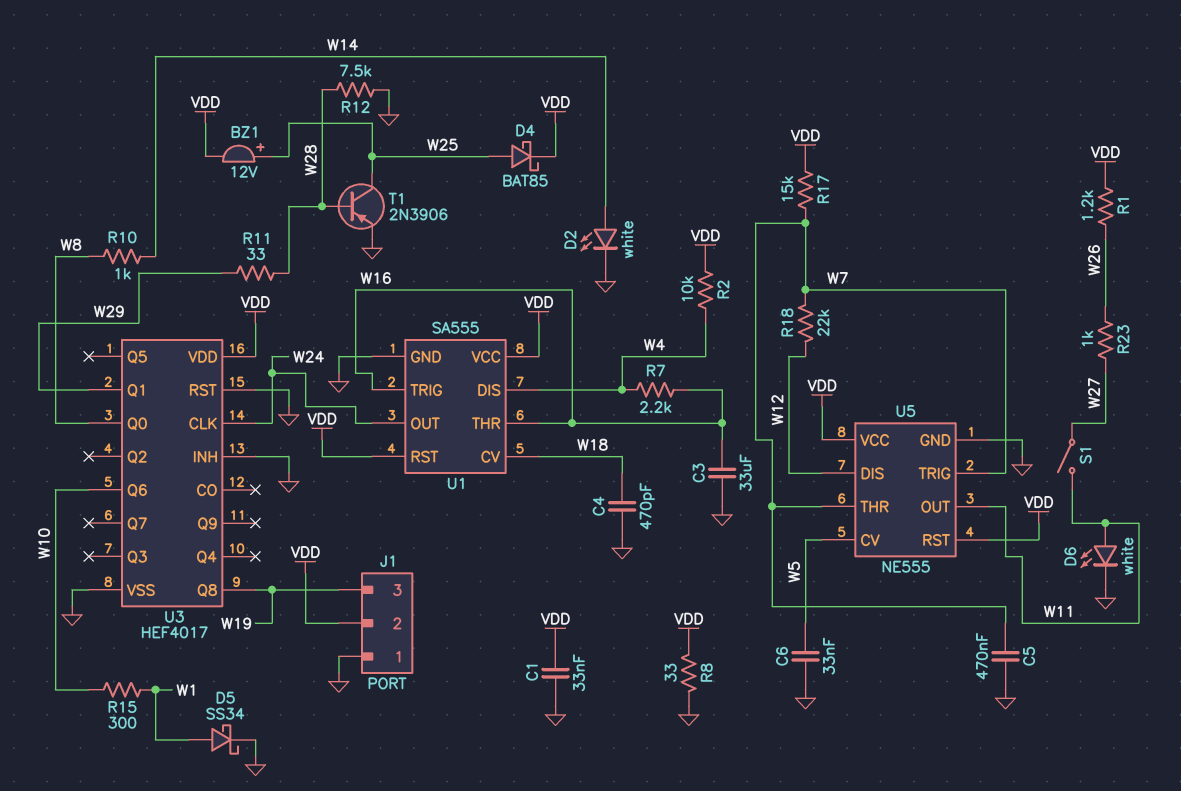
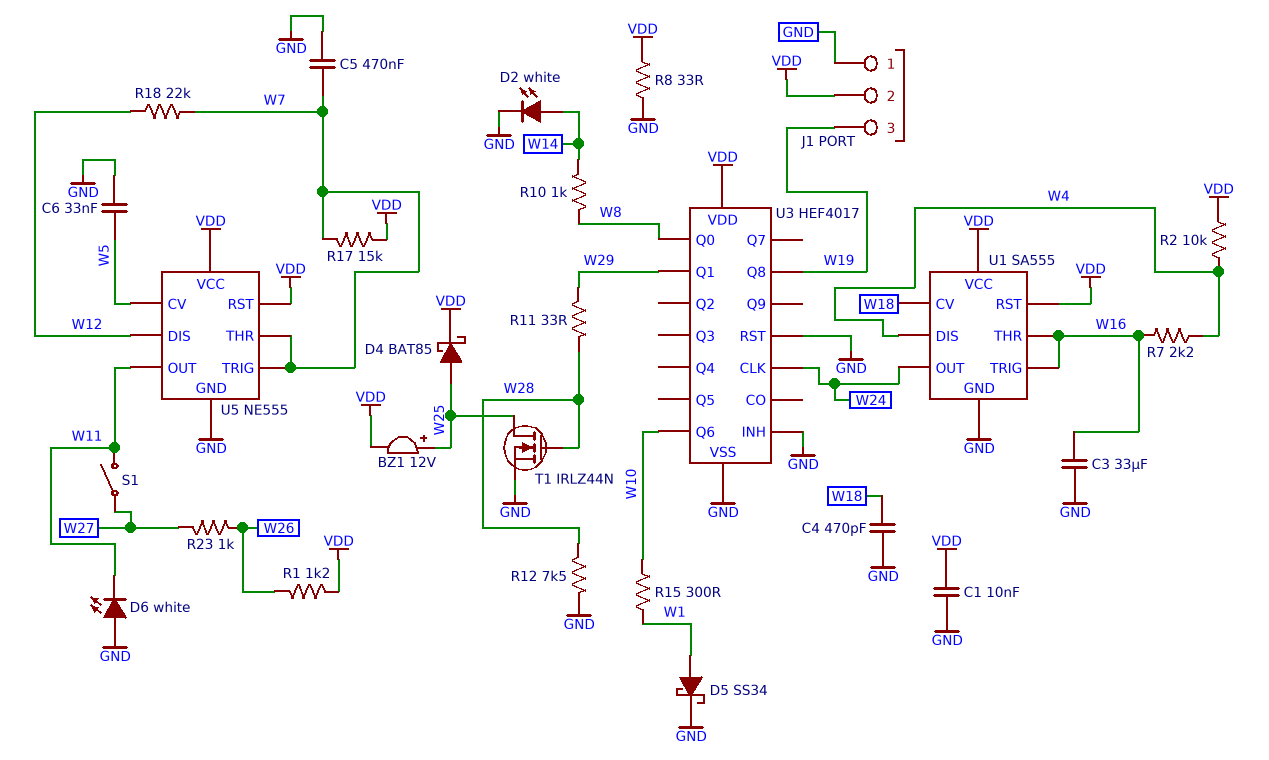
C1: 33nF (GND, VDD) -> 10nF (GND, VDD)
D6: LED white (A W11, K GND) -> LED white (A GND, K W11)
T1: PNP 2N3906 (B W28, C W25, E GND) -> NMOS IRLZ44N (G W28, D W25, S GND)

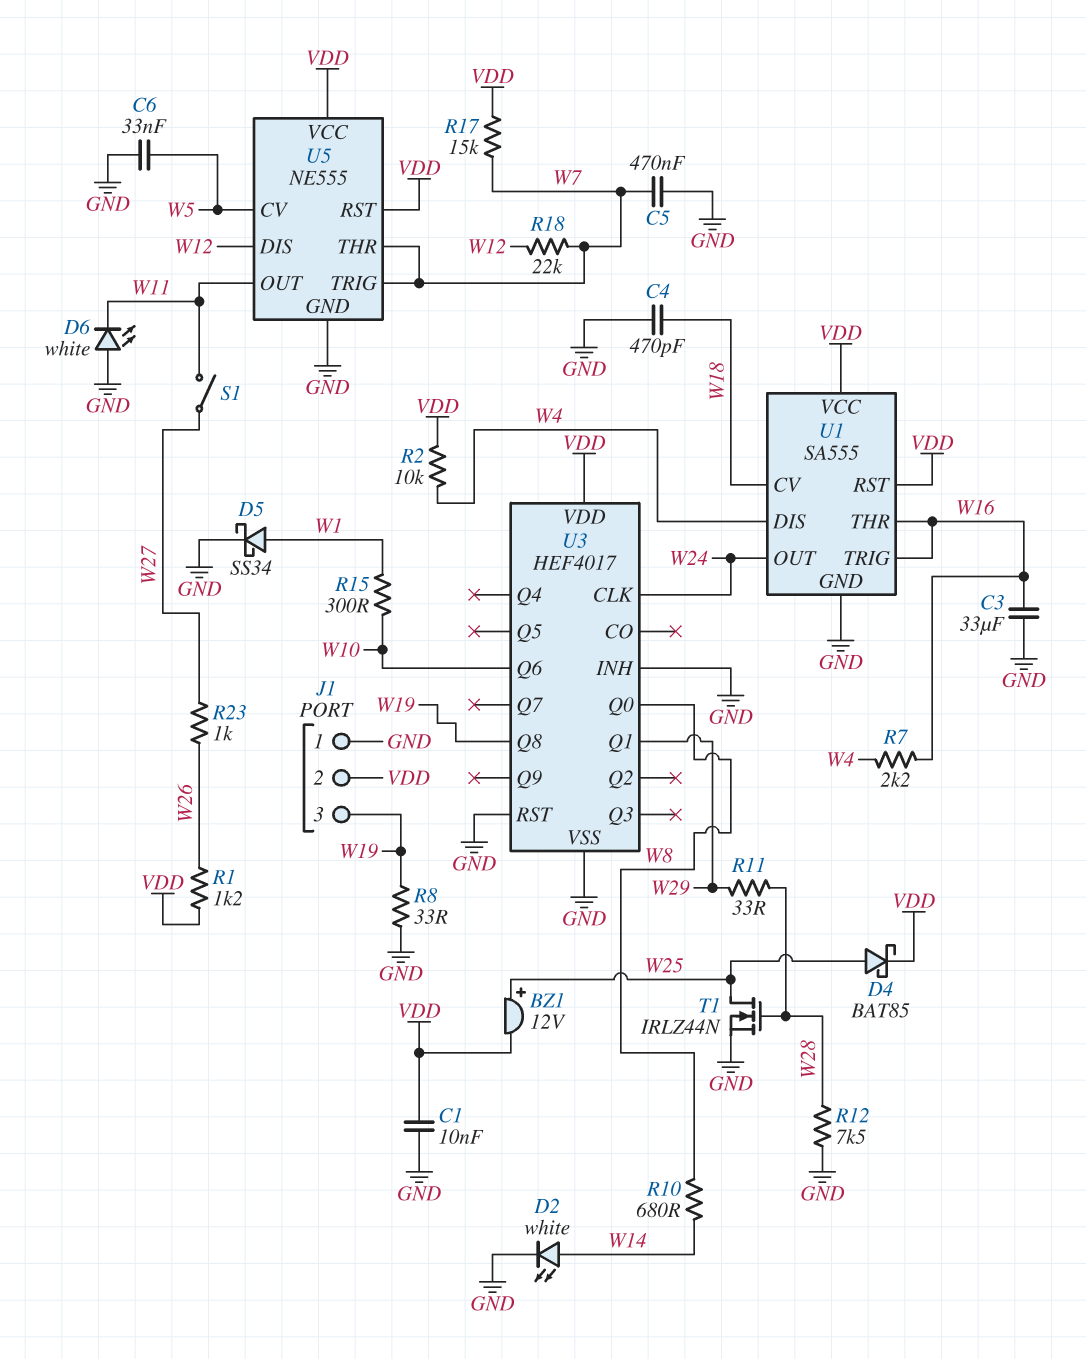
R8: 33 (GND, VDD) -> 33 (GND, W19)
R10: 1k (W8, W14) -> 680 (W8, W14)

